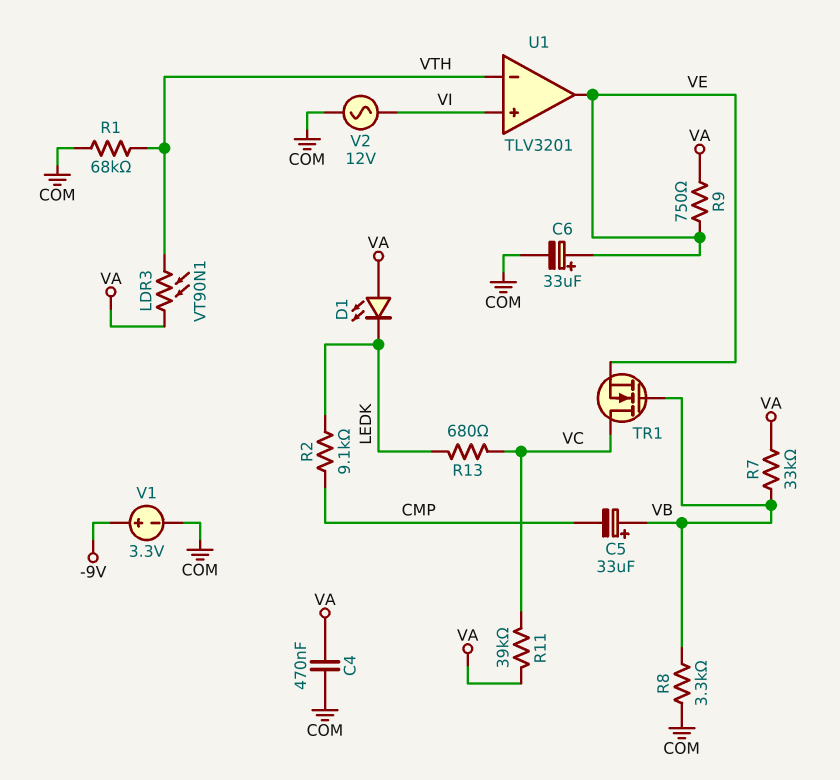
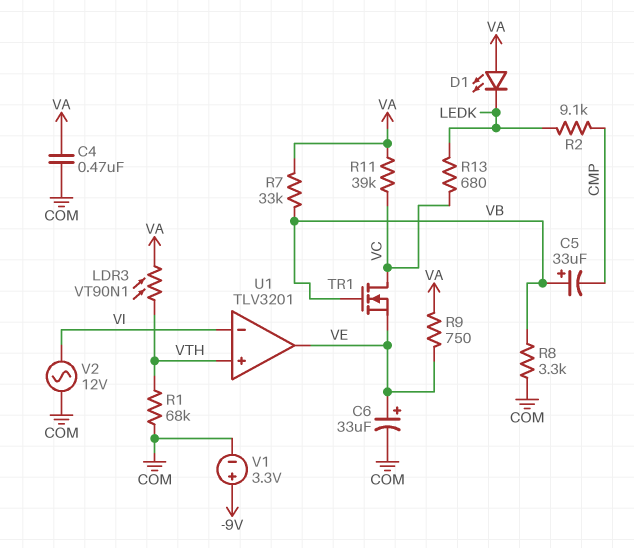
U1 pin in+: VI -> VTH
U1 pin in-: VTH -> VI

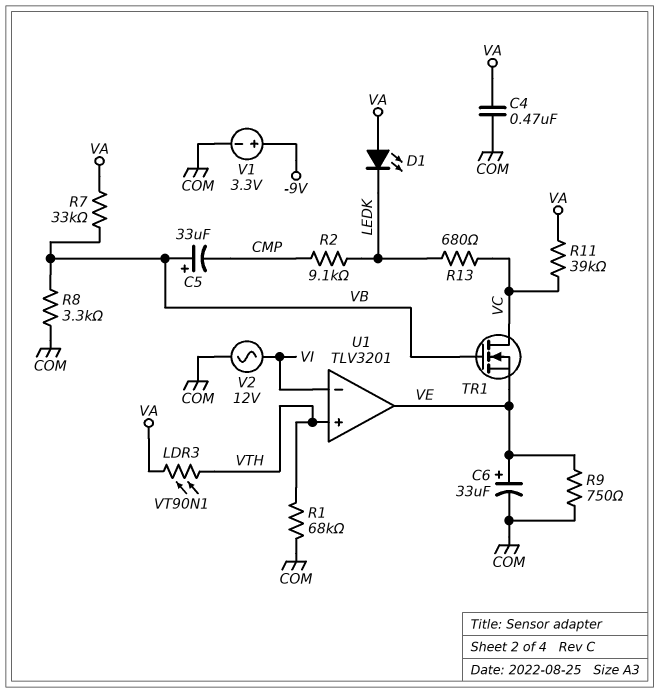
R9: 750 (VA, VE) -> 750 (COM, VE)

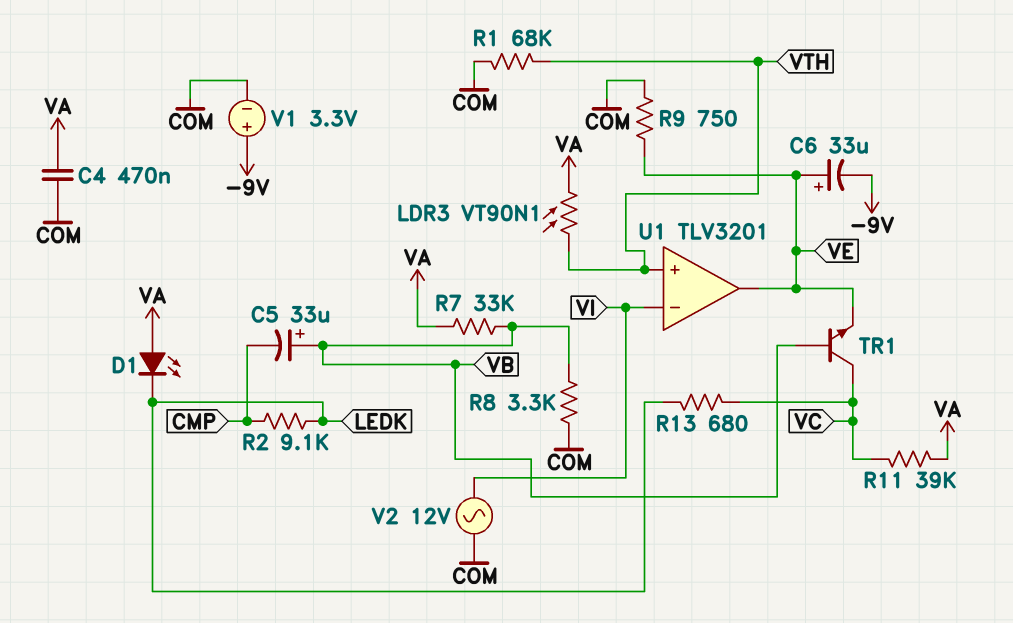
C6: 33uF (plus VE, minus COM) -> 33uF (plus VE, minus -9V)
TR1: NMOS (G VB, D VC, S VE) -> NPN (B VB, C VC, E VE)

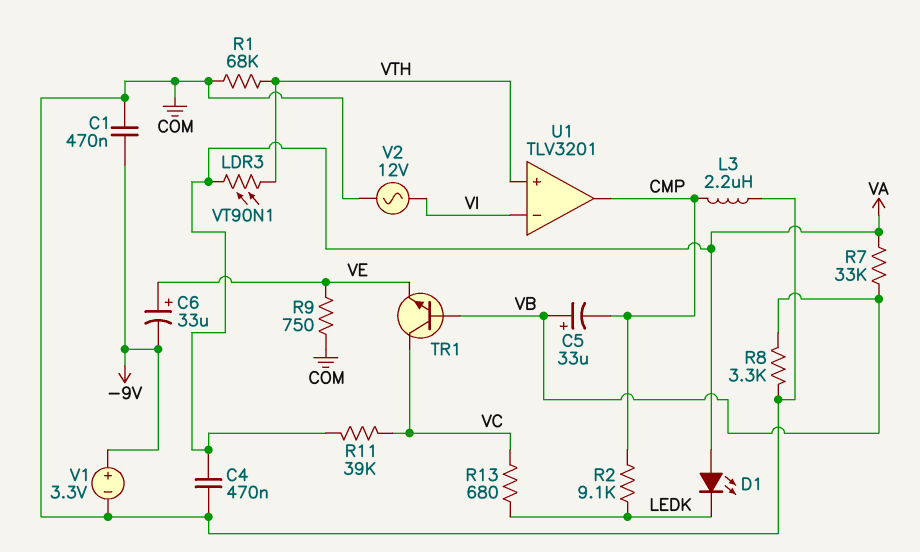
C1: none -> 470nF (-9V, COM)
L3: none -> 2.2uH (CMP, COM)
U1 pin out: VE -> CMP

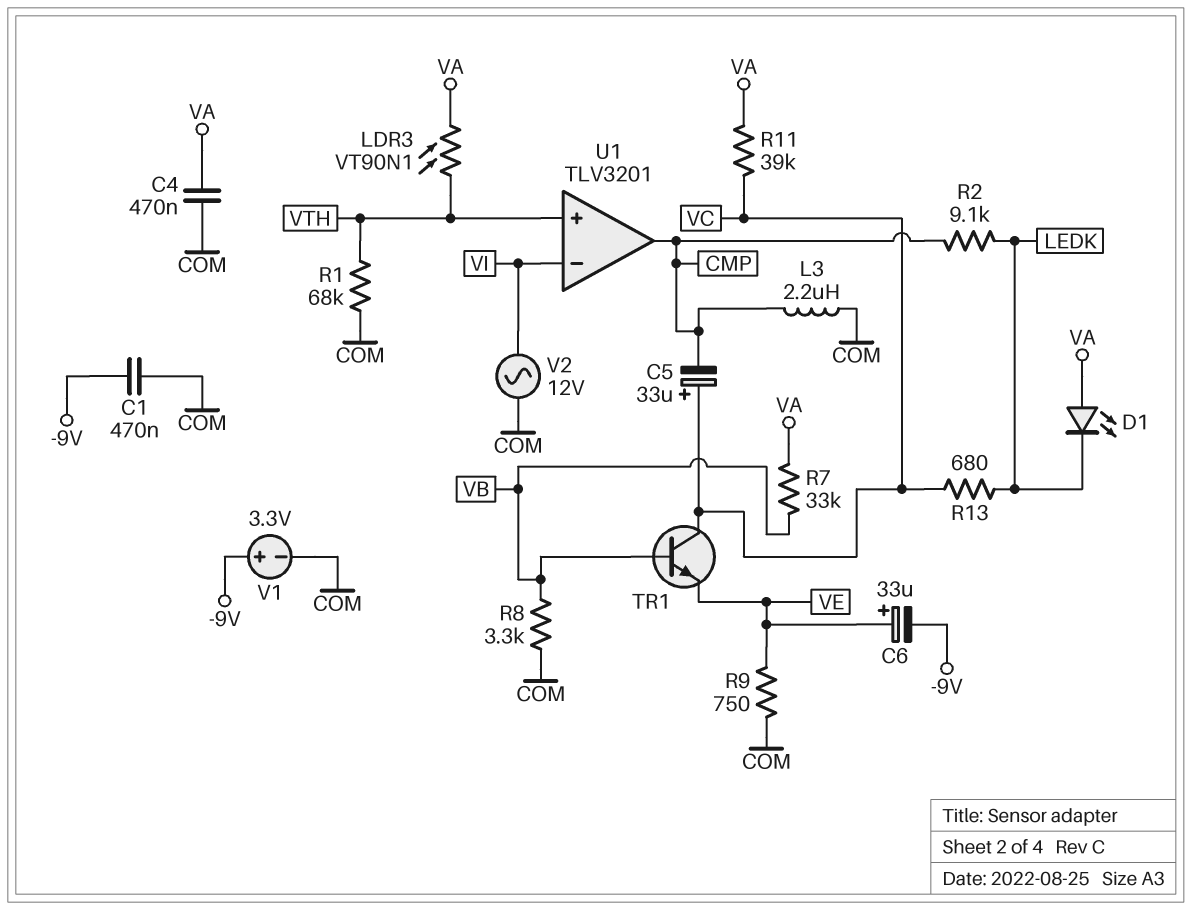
C5: 33uF (plus VB, minus CMP) -> 33uF (plus VC, minus CMP)

